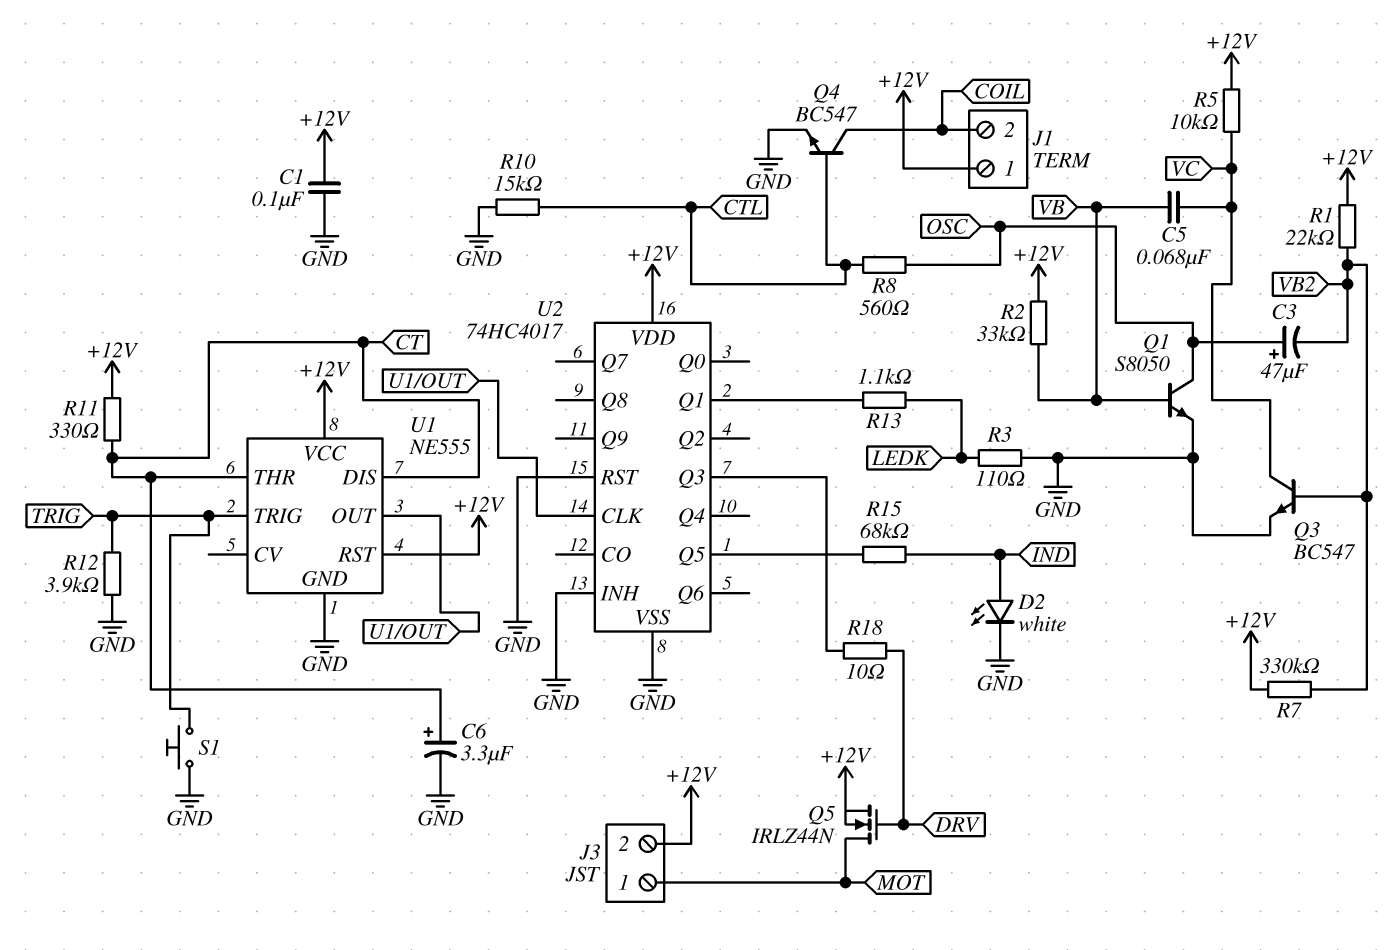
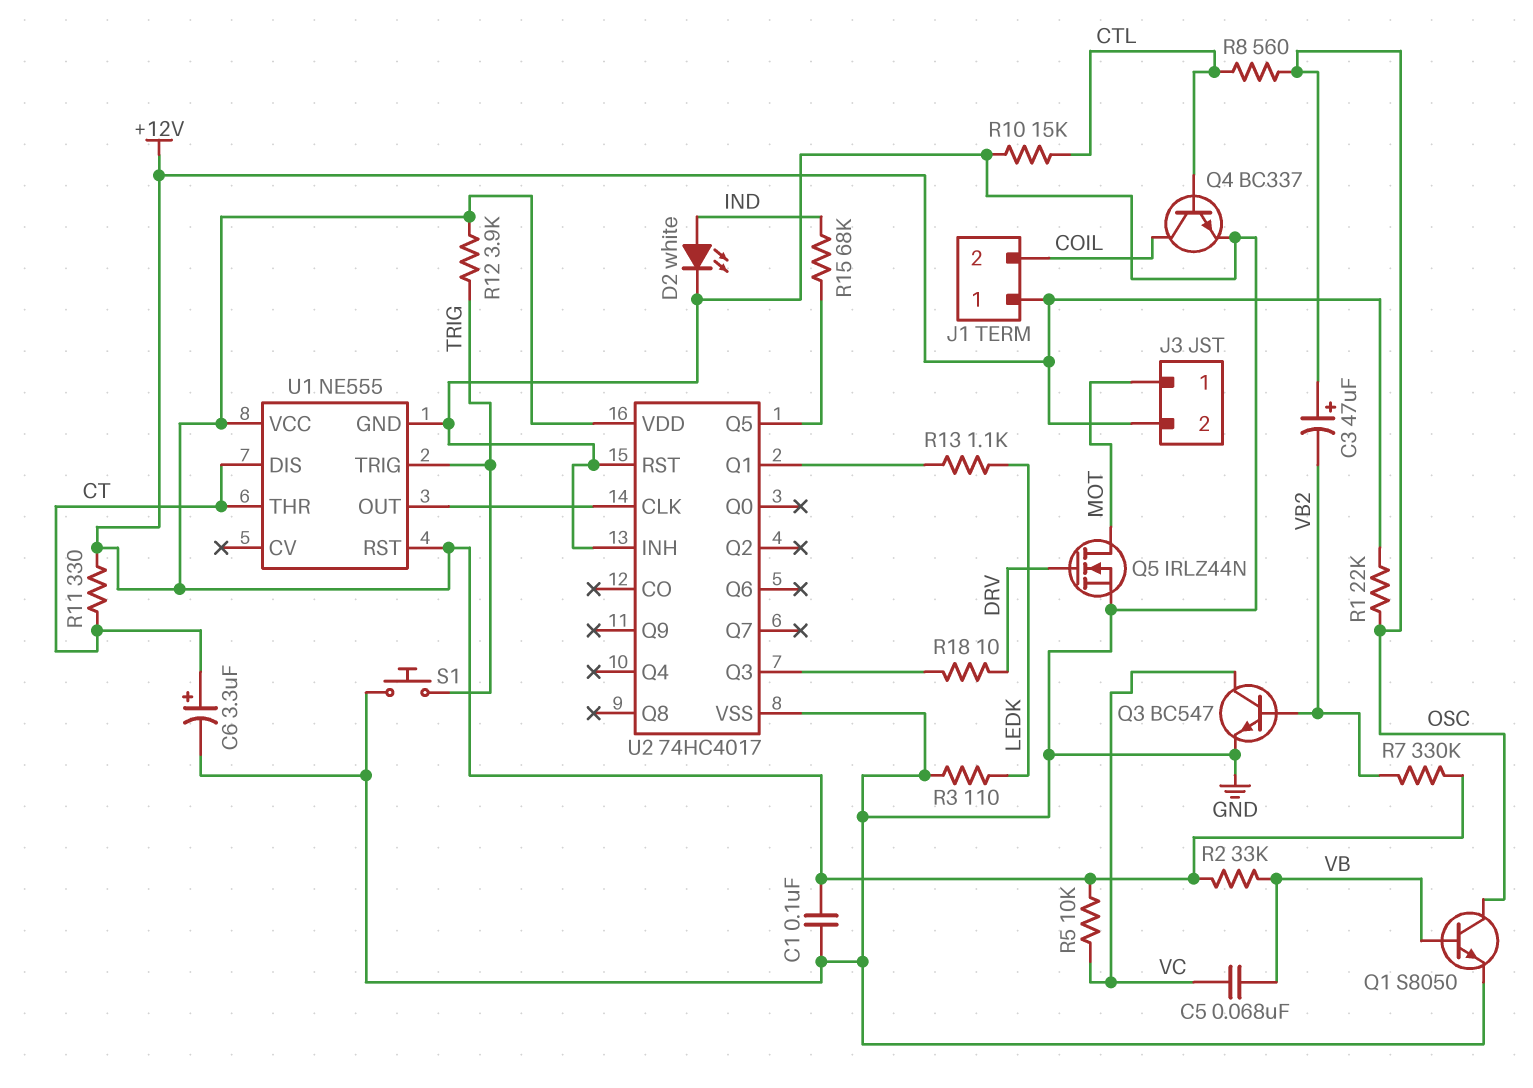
Q4: NPN BC547 (B CTL, C COIL, E GND) -> NPN BC337 (B CTL, C COIL, E GND)
Q5: NMOS IRLZ44N (G DRV, D MOT, S +12V) -> NMOS IRLZ44N (G DRV, D MOT, S GND)
R1: 22k (+12V, VB2) -> 22k (+12V, OSC)
R12: 3.9k (GND, TRIG) -> 3.9k (+12V, TRIG)

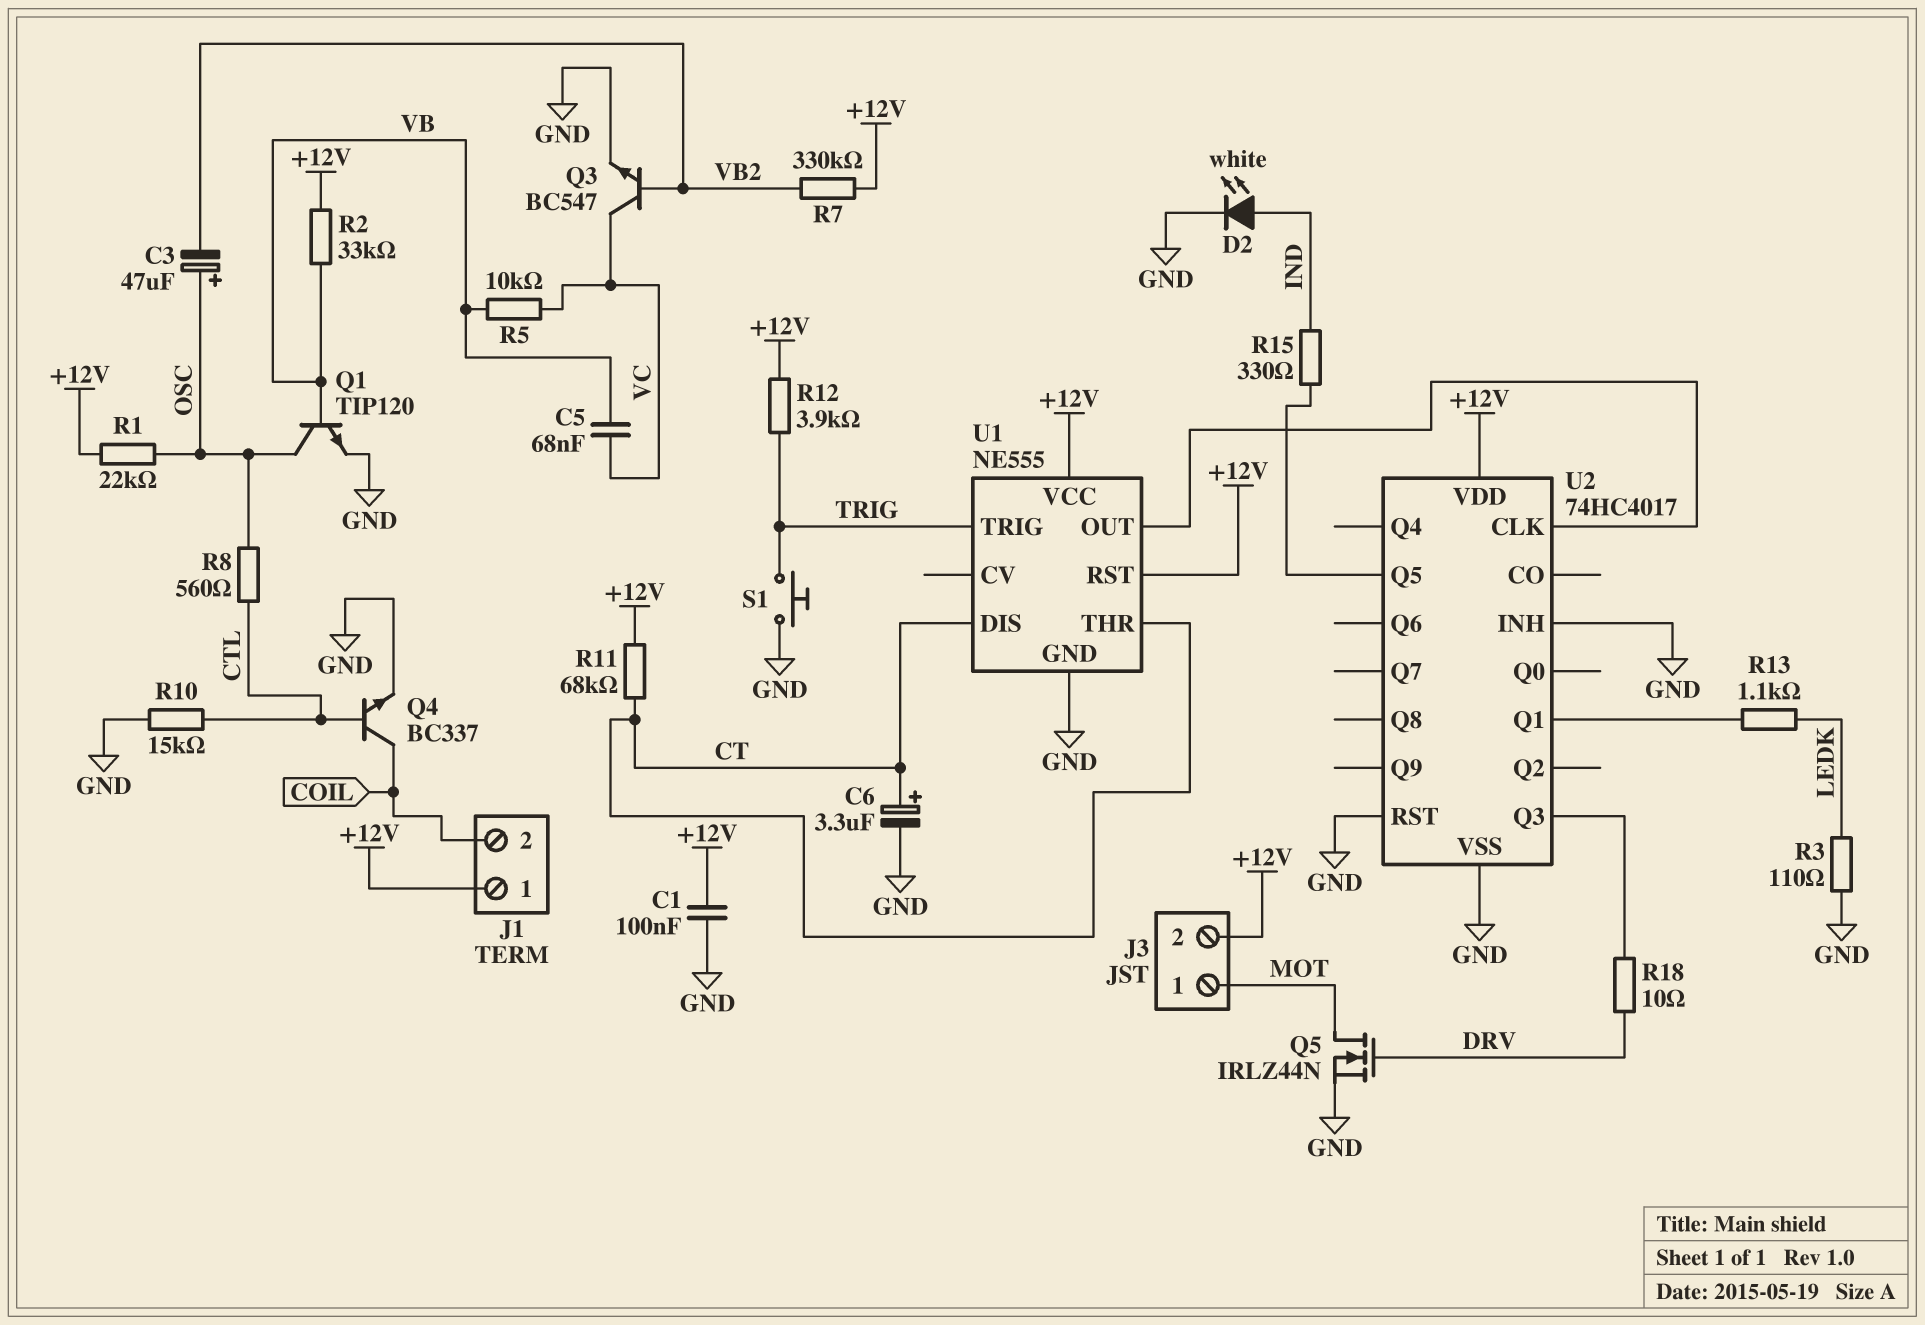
Q1: NPN S8050 (B VB, C OSC, E GND) -> NPN TIP120 (B VB, C OSC, E GND)
R5: 10k (+12V, VC) -> 10k (VB, VC)
R11: 330 (+12V, CT) -> 68k (+12V, CT)
R15: 68k (IND, U2/Q5) -> 330 (IND, U2/Q5)

